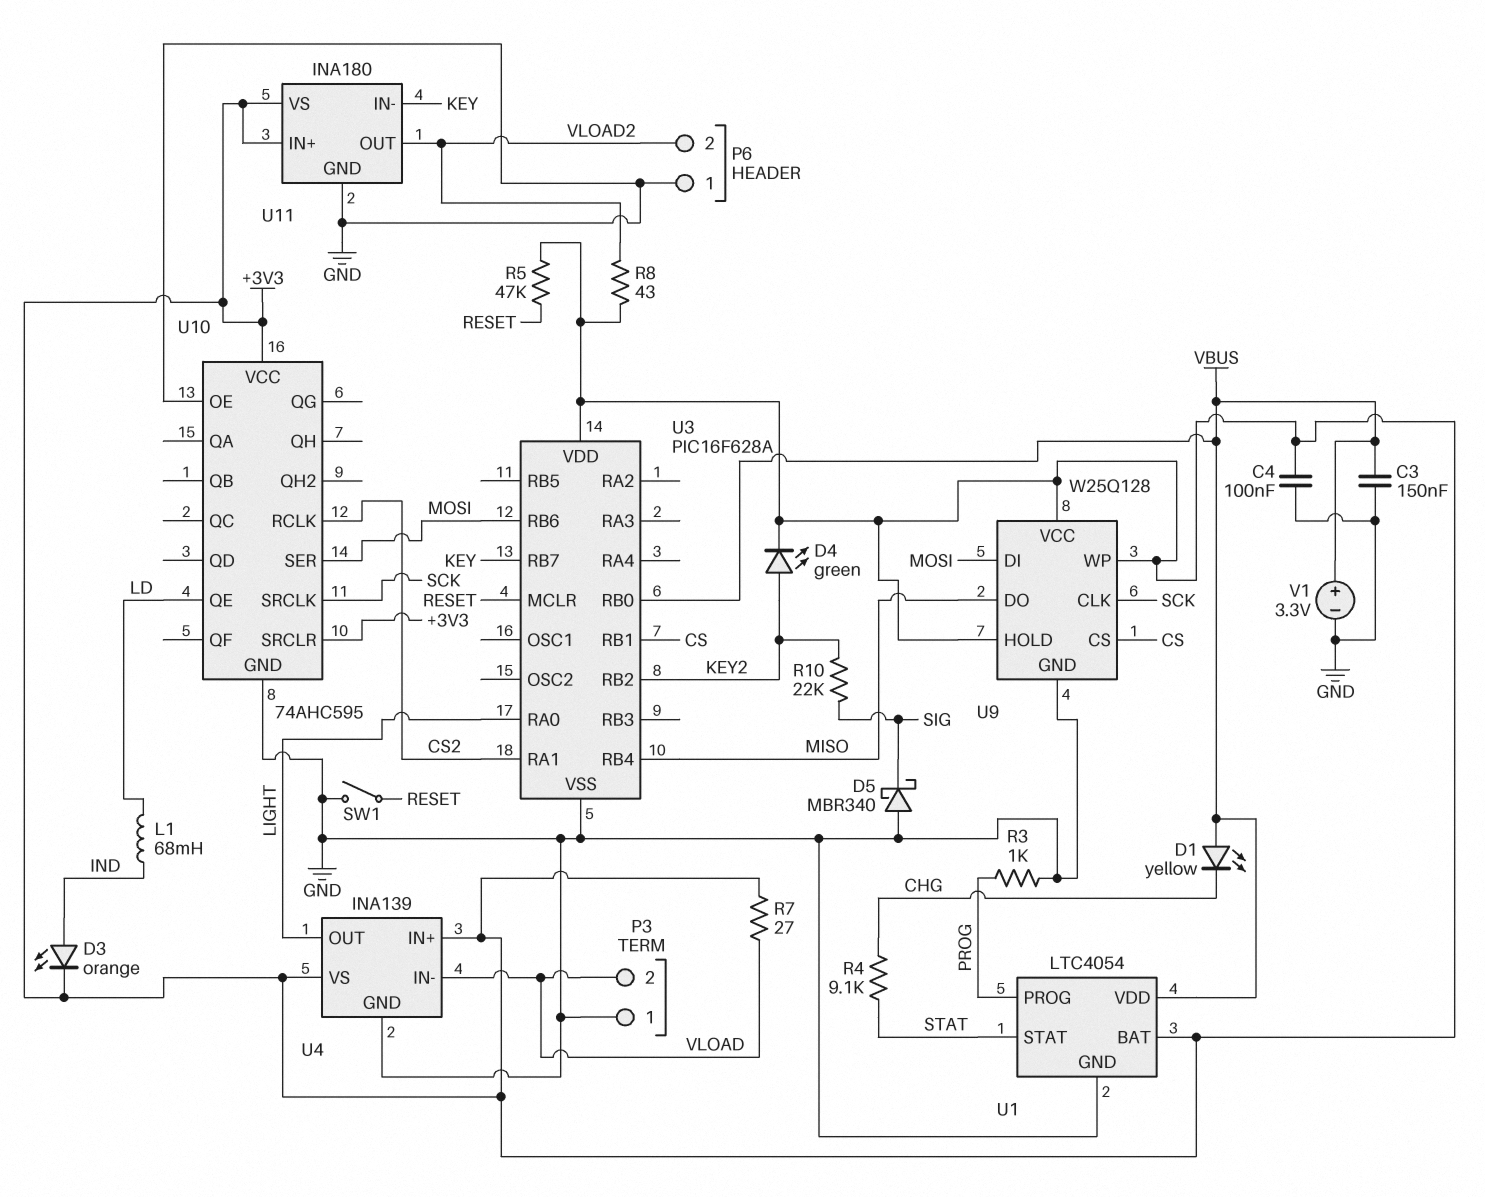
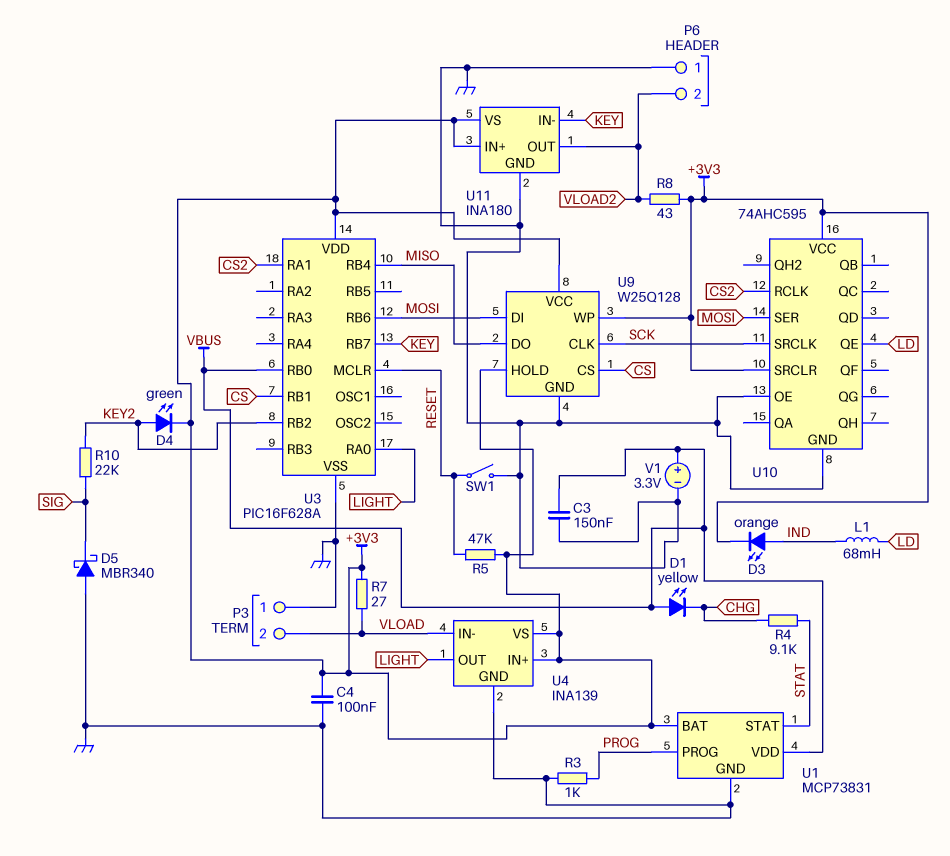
U1: LTC4054 -> MCP73831

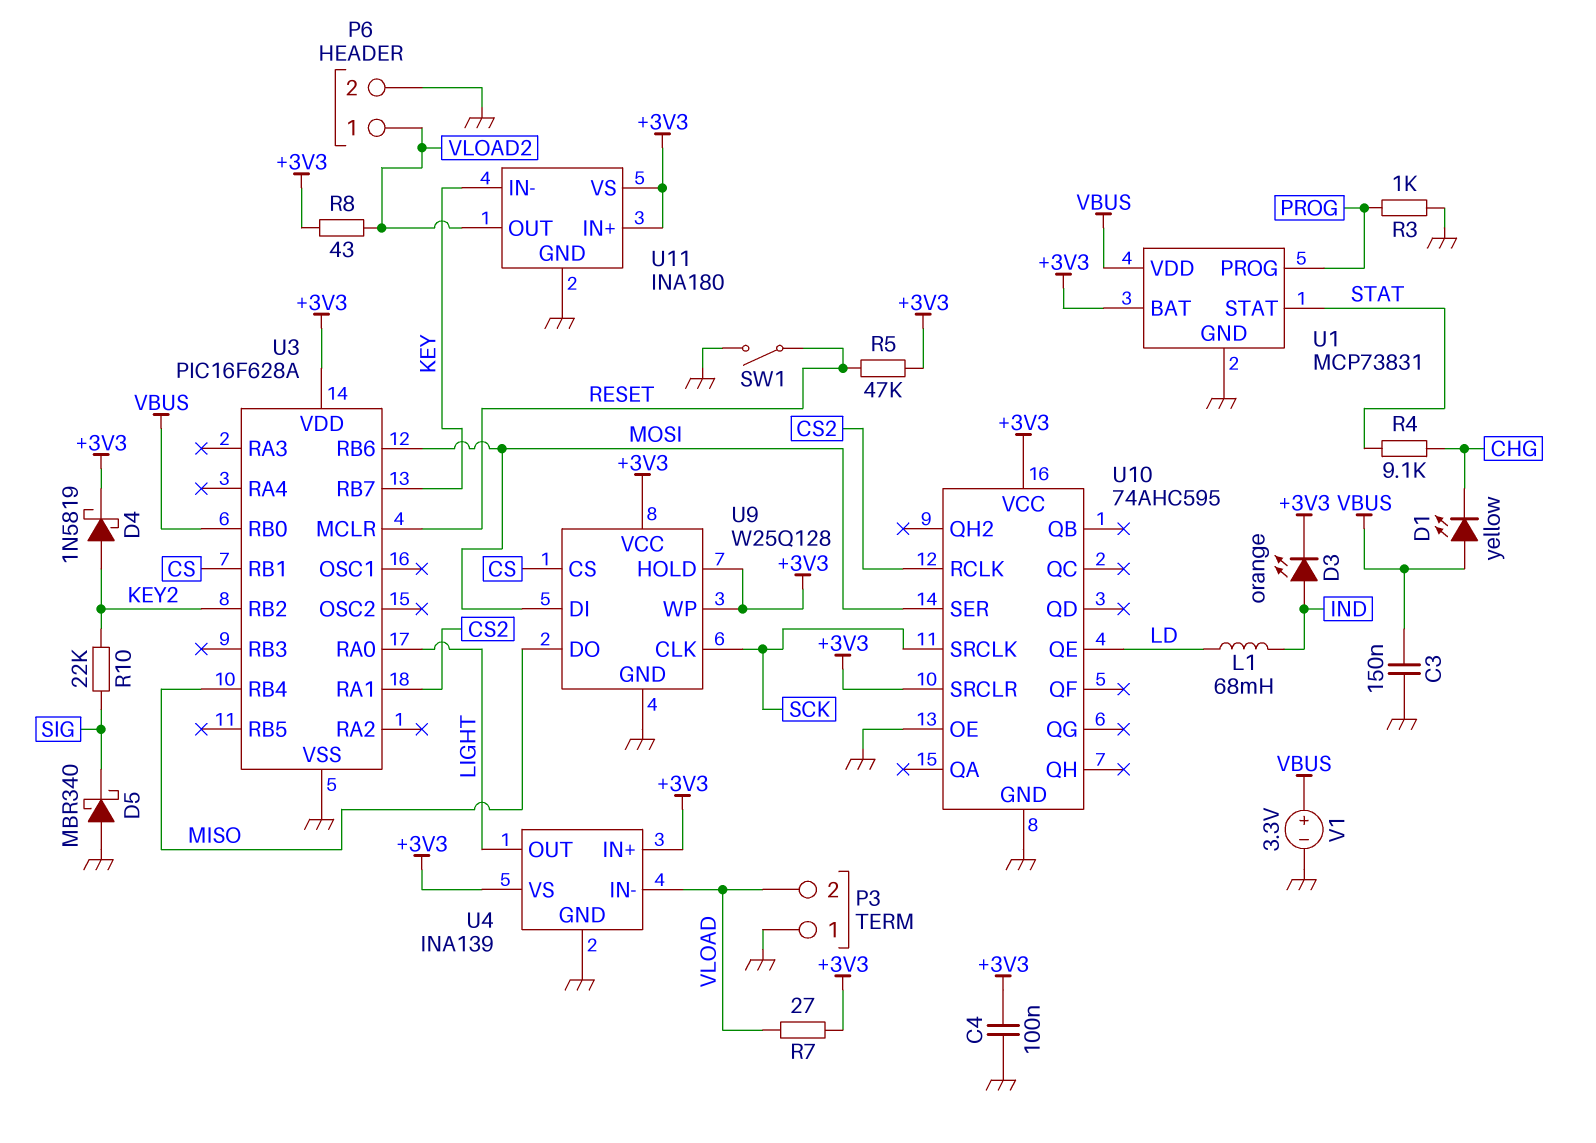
D4: LED green (A KEY2, K +3V3) -> schottky 1N5819 (A KEY2, K +3V3)
P6 pin 1: GND -> VLOAD2
P6 pin 2: VLOAD2 -> GND

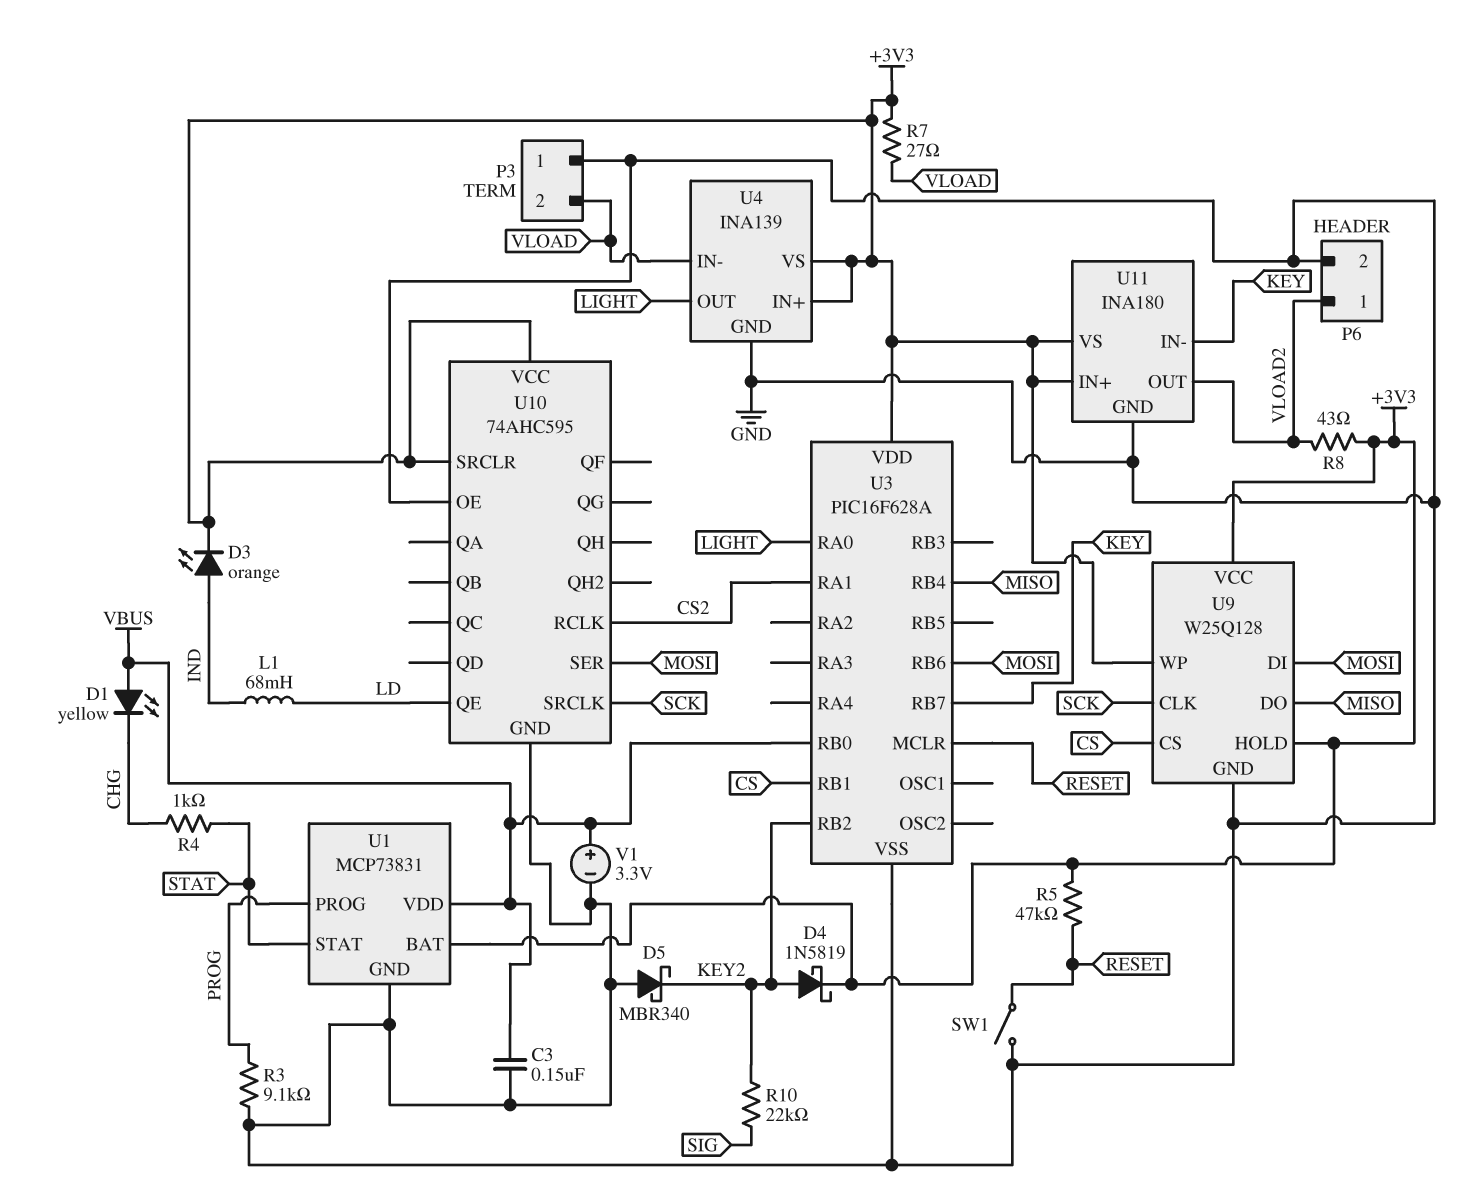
C4: 100nF (+3V3, GND) -> none
D5: schottky MBR340 (A GND, K SIG) -> schottky MBR340 (A GND, K KEY2)
R3: 1k (GND, PROG) -> 9.1k (GND, PROG)
R4: 9.1k (CHG, STAT) -> 1k (CHG, STAT)

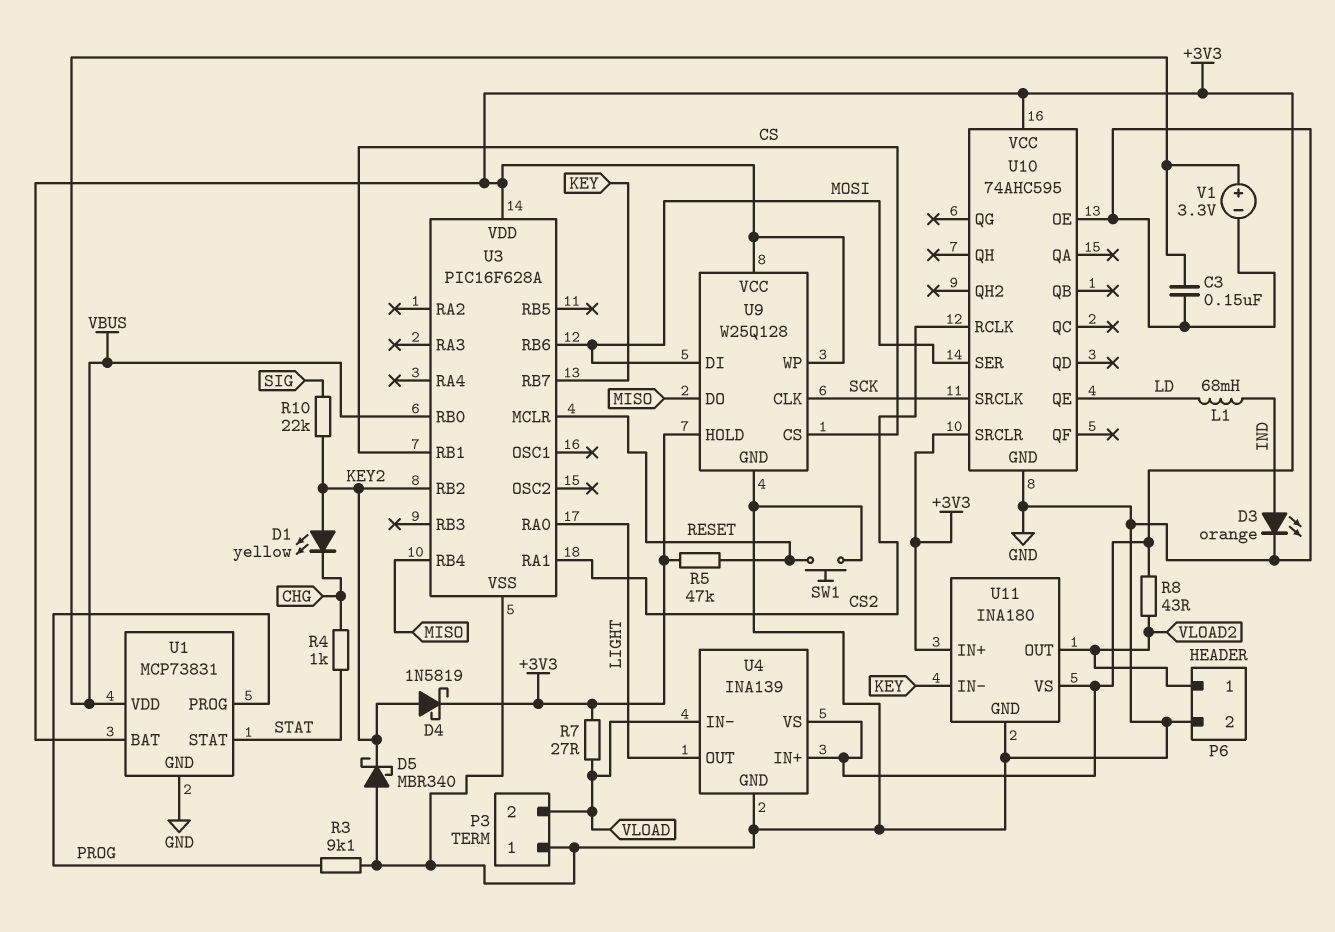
D1: LED yellow (A VBUS, K CHG) -> LED yellow (A KEY2, K CHG)
D3: LED orange (A IND, K +3V3) -> LED orange (A IND, K GND)
SW1: switch (GND, RESET) -> button (GND, RESET)

